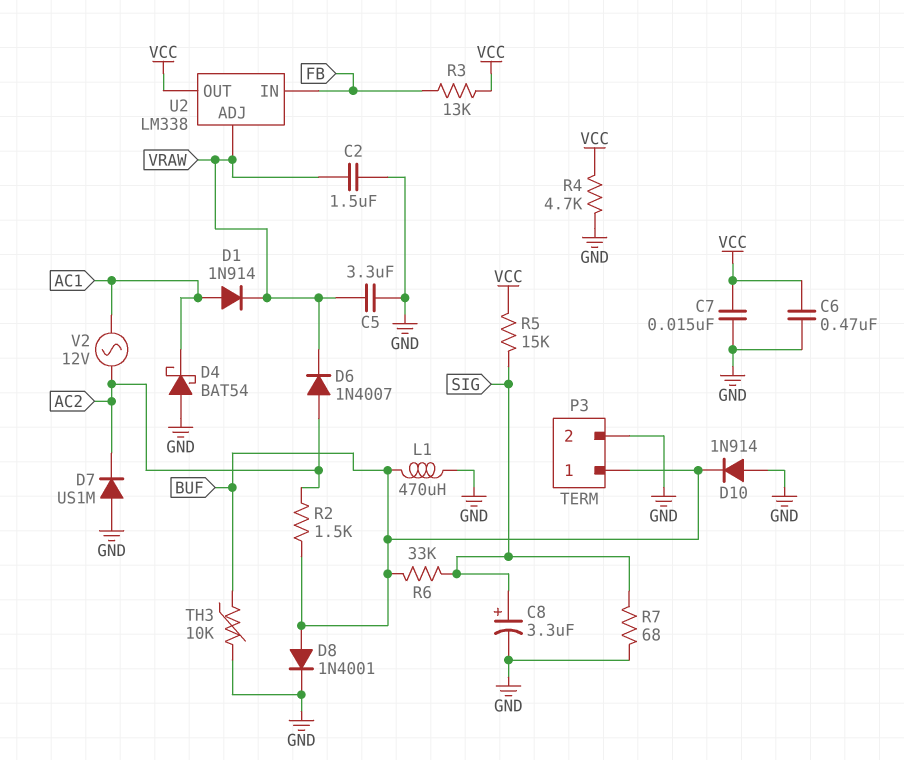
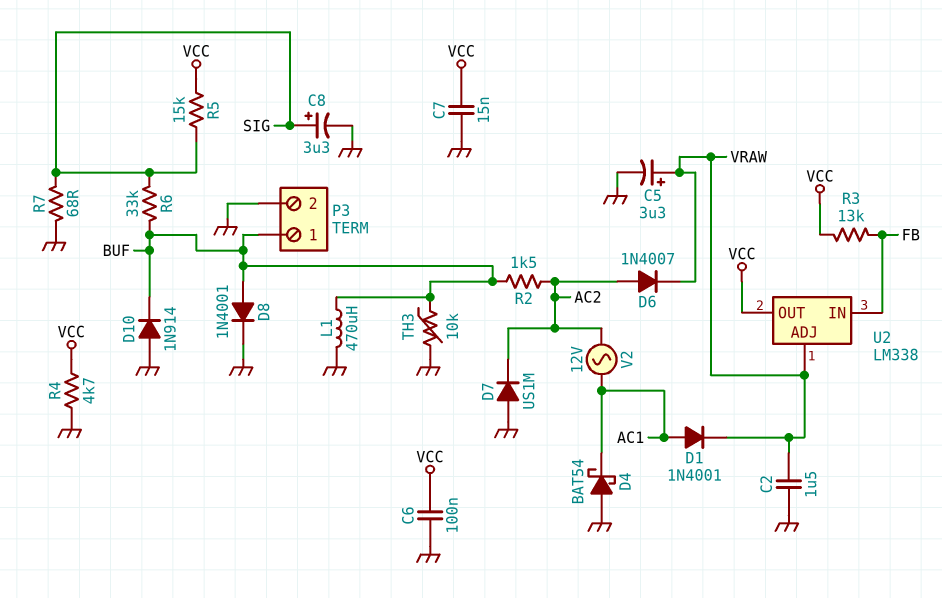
C5: 3.3uF (GND, VRAW) -> 3.3uF (plus VRAW, minus GND)
C6: 470nF (GND, VCC) -> 100nF (GND, VCC)
D1: diode 1N914 (A AC1, K VRAW) -> diode 1N4001 (A AC1, K VRAW)

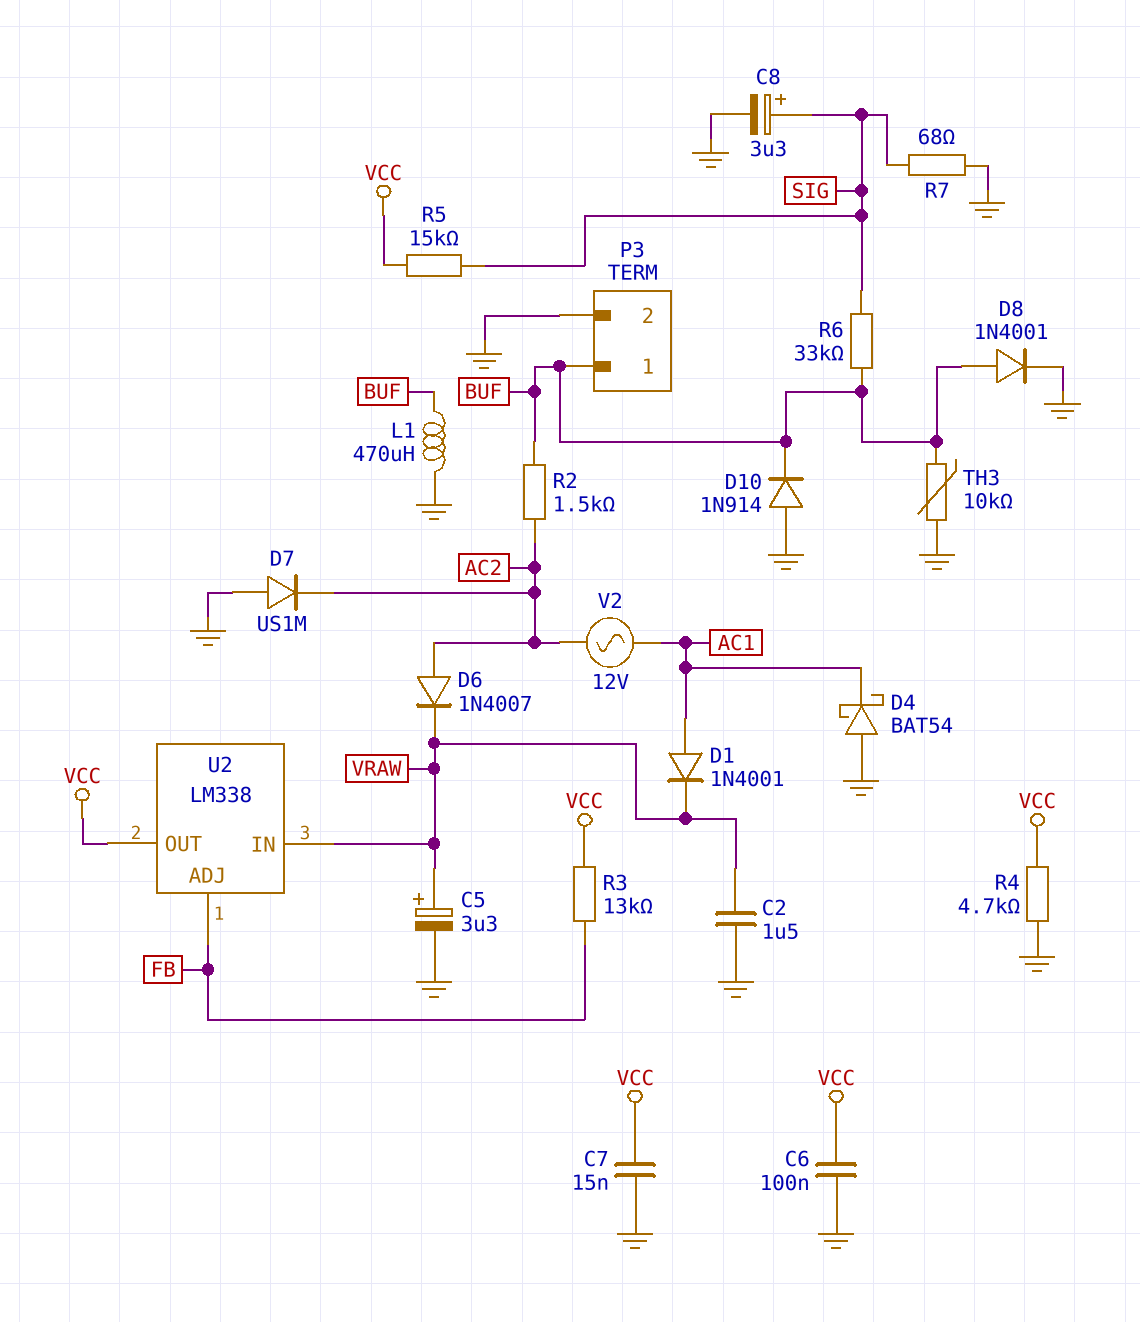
U2 pin ADJ: VRAW -> FB
U2 pin IN: FB -> VRAW

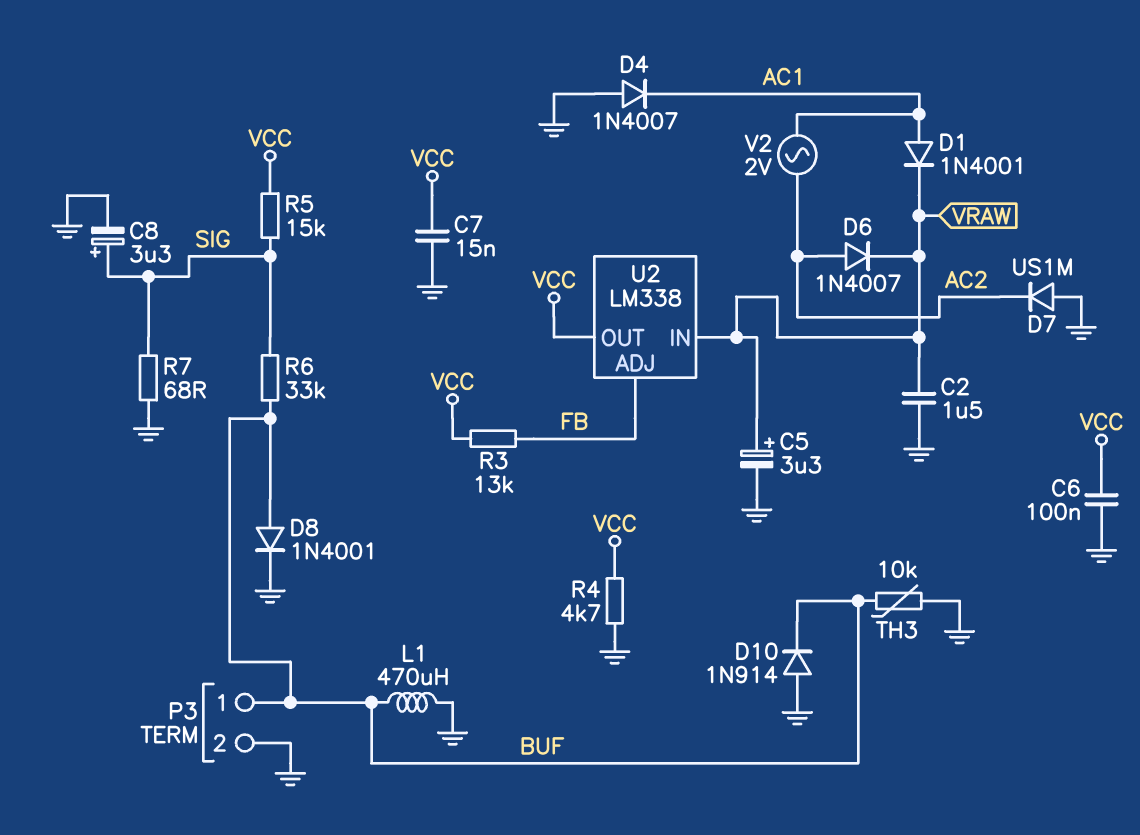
D4: schottky BAT54 (A GND, K AC1) -> diode 1N4007 (A GND, K AC1)
R2: 1.5k (AC2, BUF) -> none
V2: AC 12V (AC1, AC2) -> AC 2V (AC1, AC2)

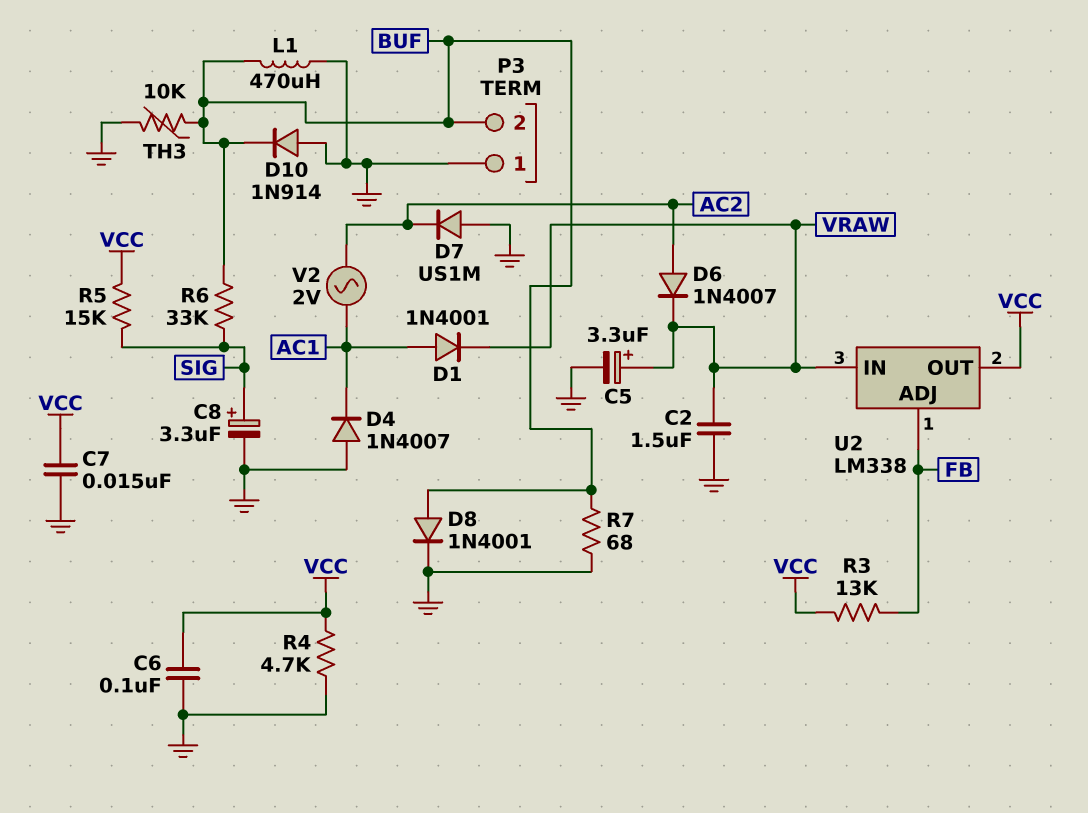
P3 pin 1: BUF -> GND
P3 pin 2: GND -> BUF
R7: 68 (GND, SIG) -> 68 (BUF, GND)

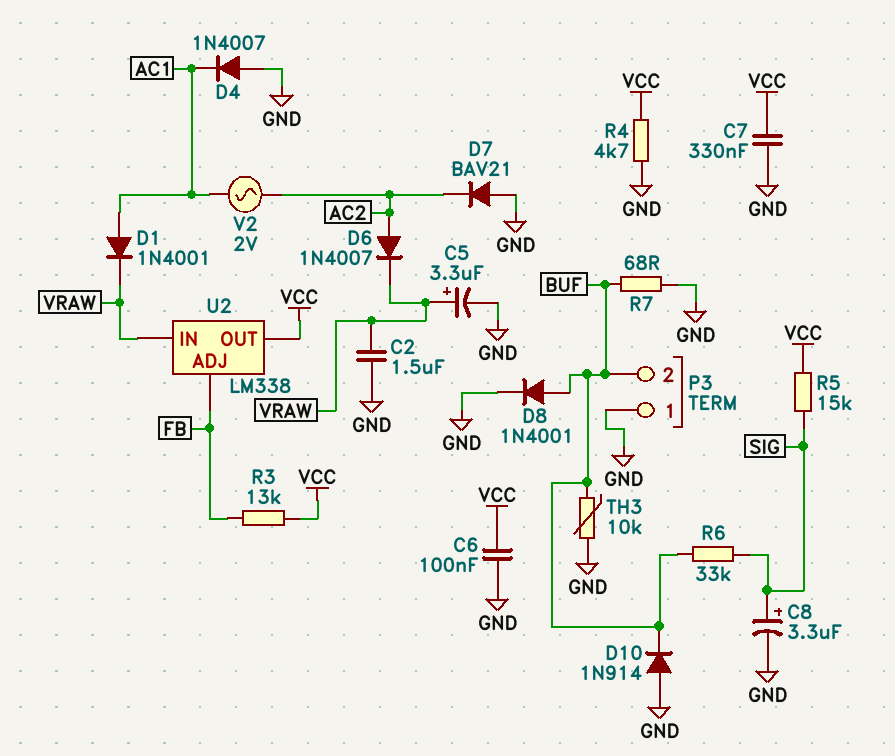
C7: 15nF (GND, VCC) -> 330nF (GND, VCC)
D7: diode US1M (A GND, K AC2) -> diode BAV21 (A GND, K AC2)
L1: 470uH (BUF, GND) -> none

